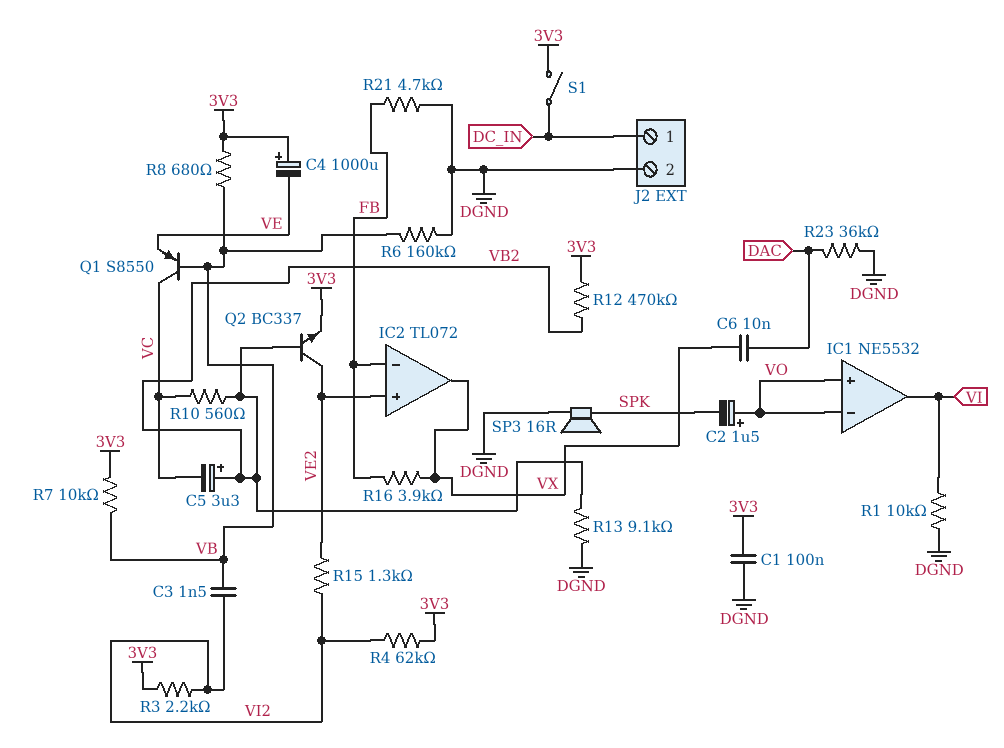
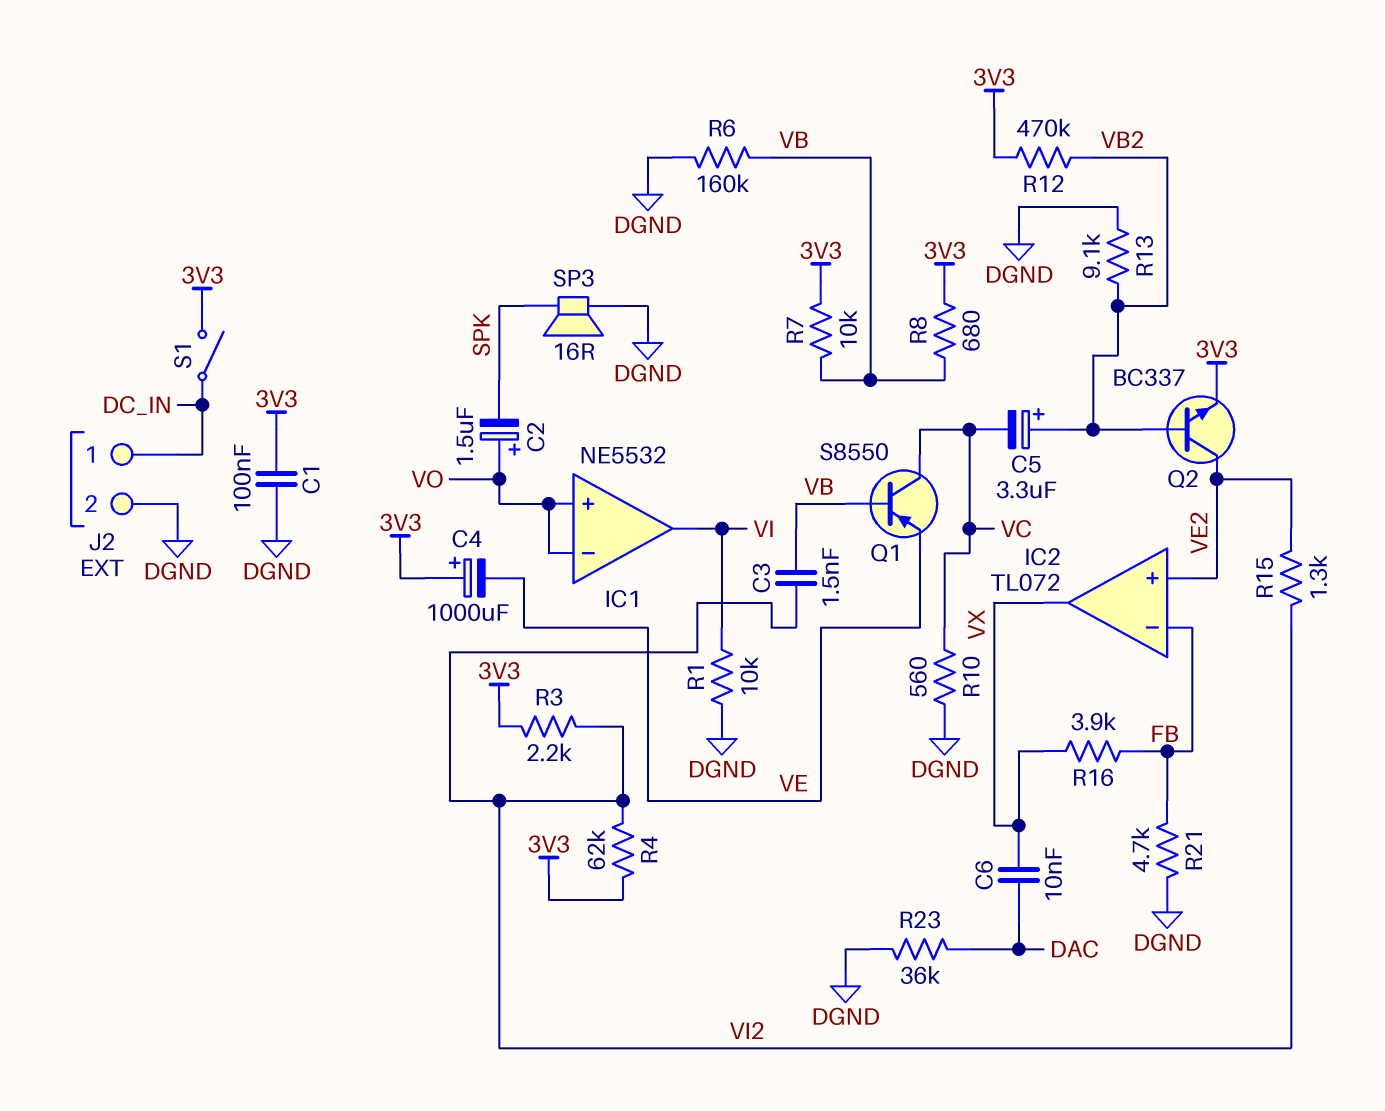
R10: 560 (VB2, VC) -> 560 (DGND, VC)

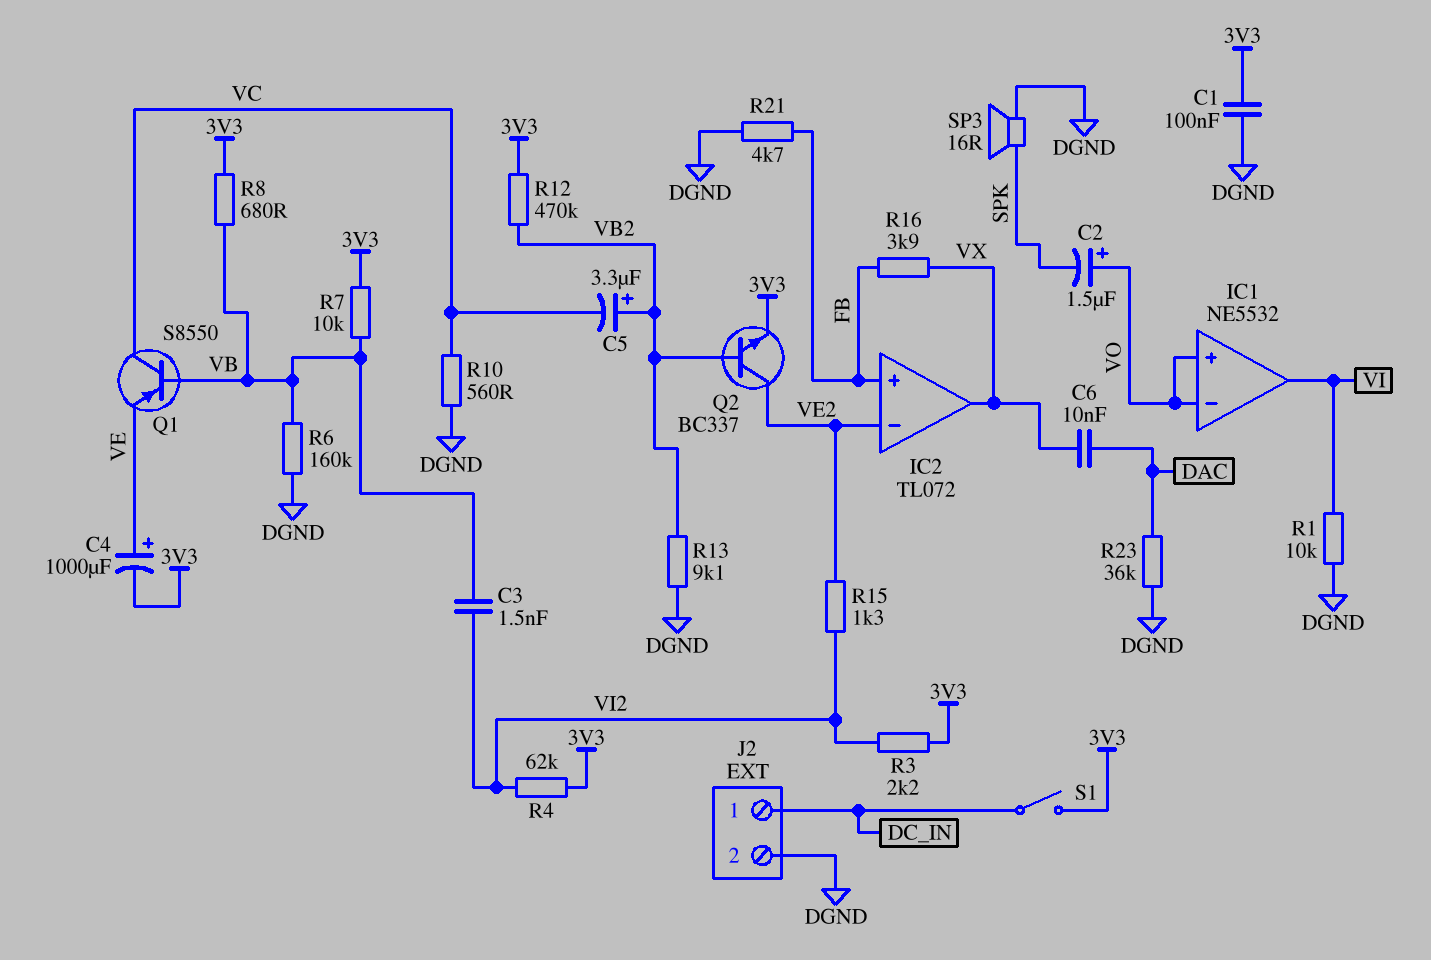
C4: 1000uF (plus 3V3, minus VE) -> 1000uF (plus VE, minus 3V3)
IC2 pin in+: VE2 -> FB
IC2 pin in-: FB -> VE2

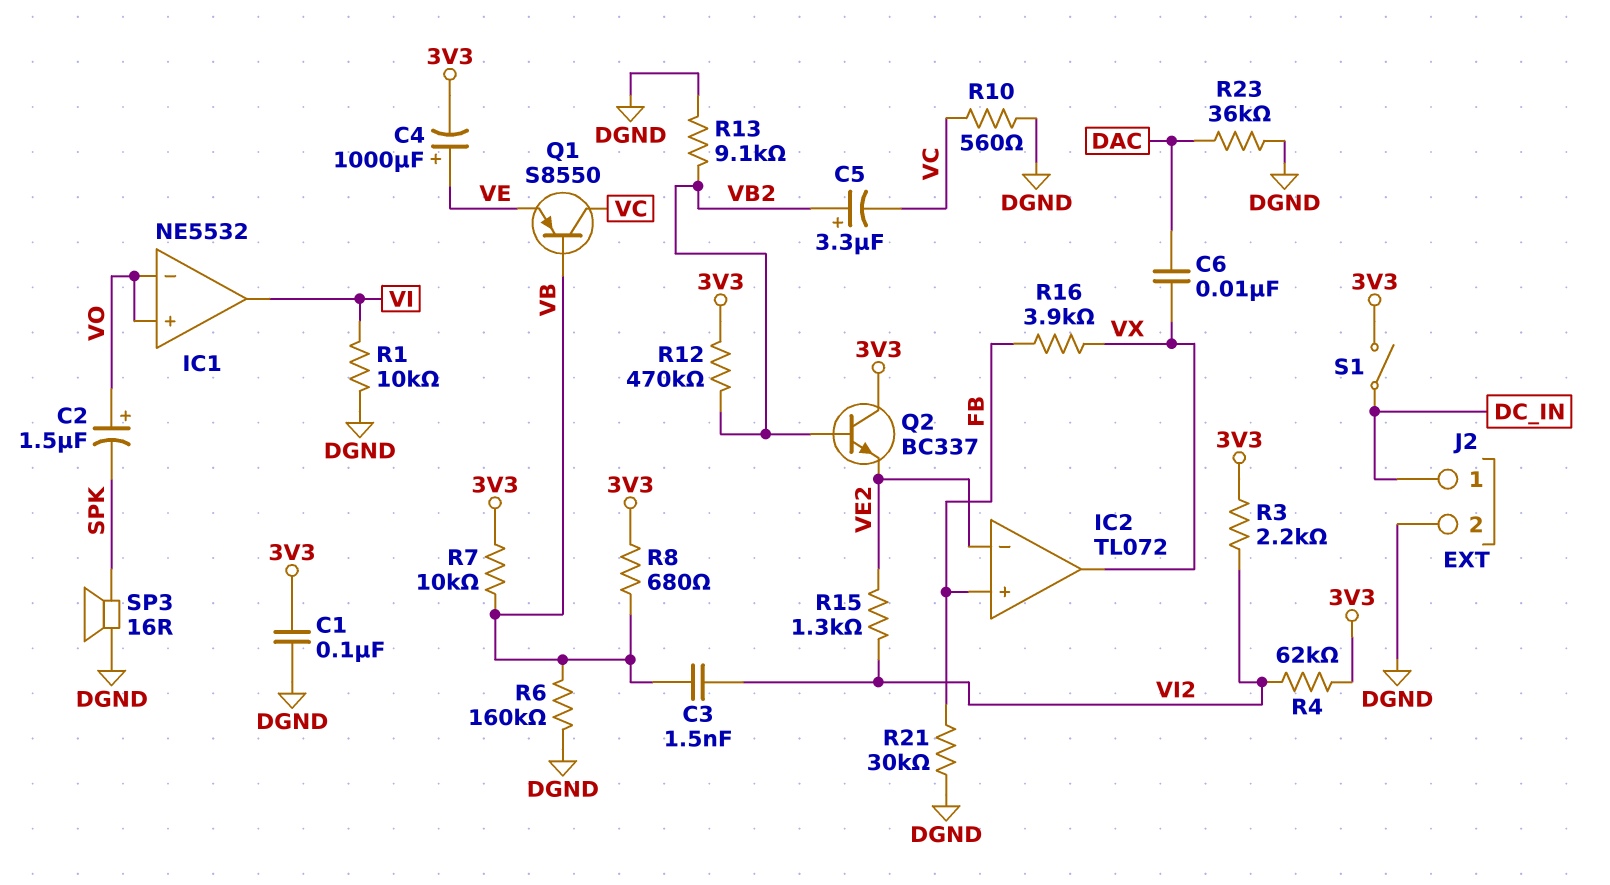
Q2: NPN BC337 (B VB2, C VE2, E 3V3) -> NPN BC337 (B VB2, C 3V3, E VE2)
R21: 4.7k (DGND, FB) -> 30k (DGND, FB)

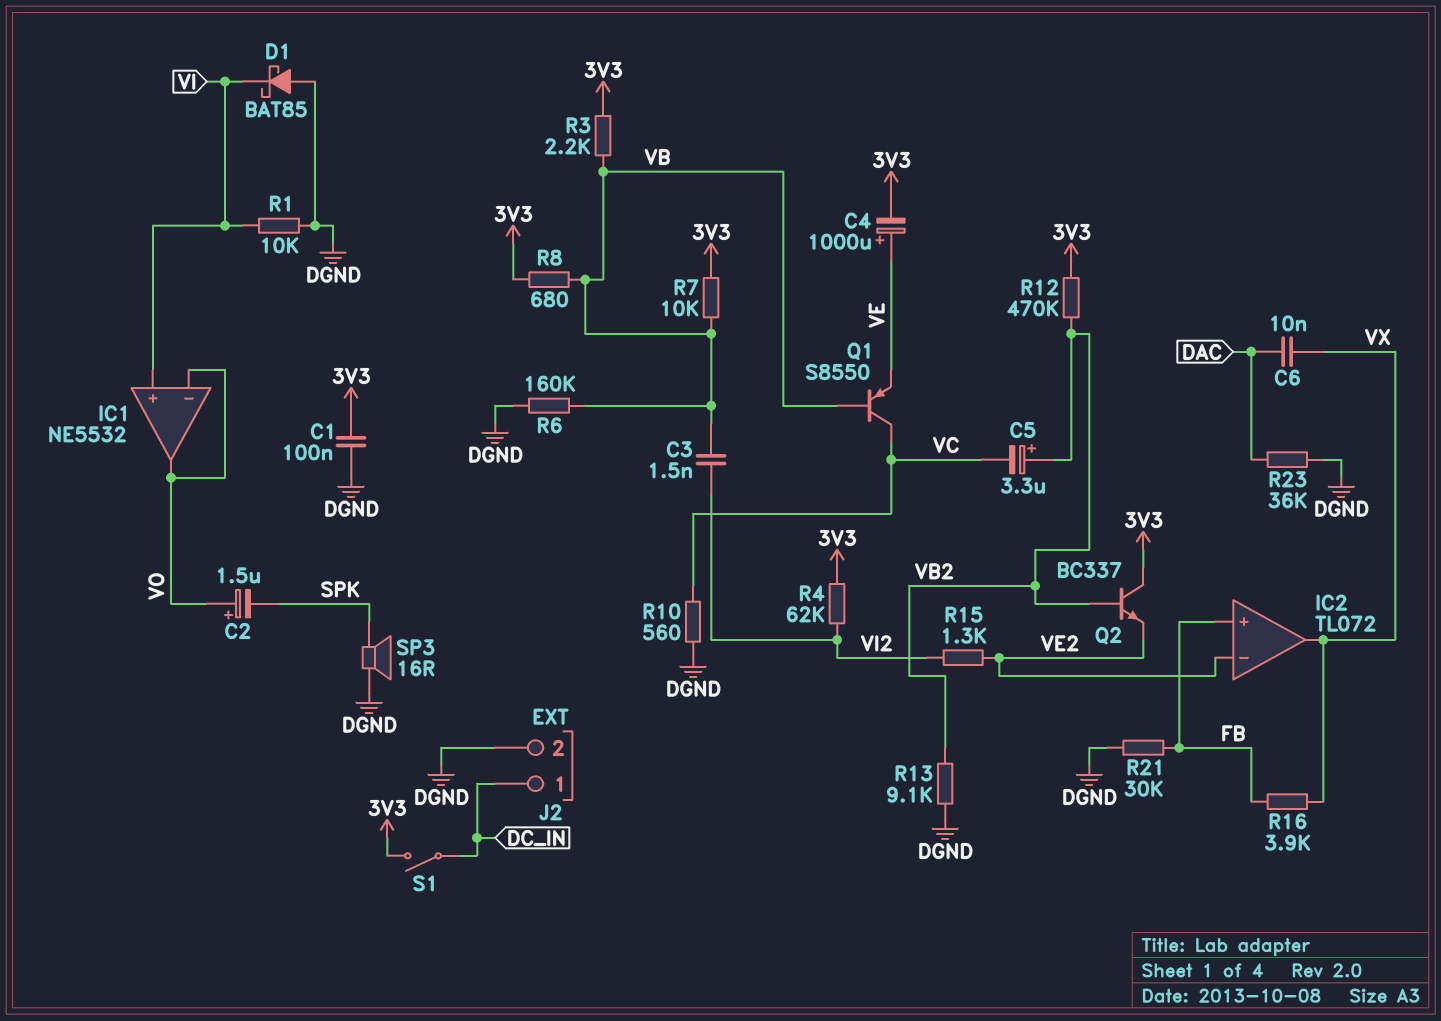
D1: none -> schottky BAT85 (A DGND, K VI)
IC1 pin in+: VO -> VI
IC1 pin out: VI -> VO
R3: 2.2k (3V3, VI2) -> 2.2k (3V3, VB)

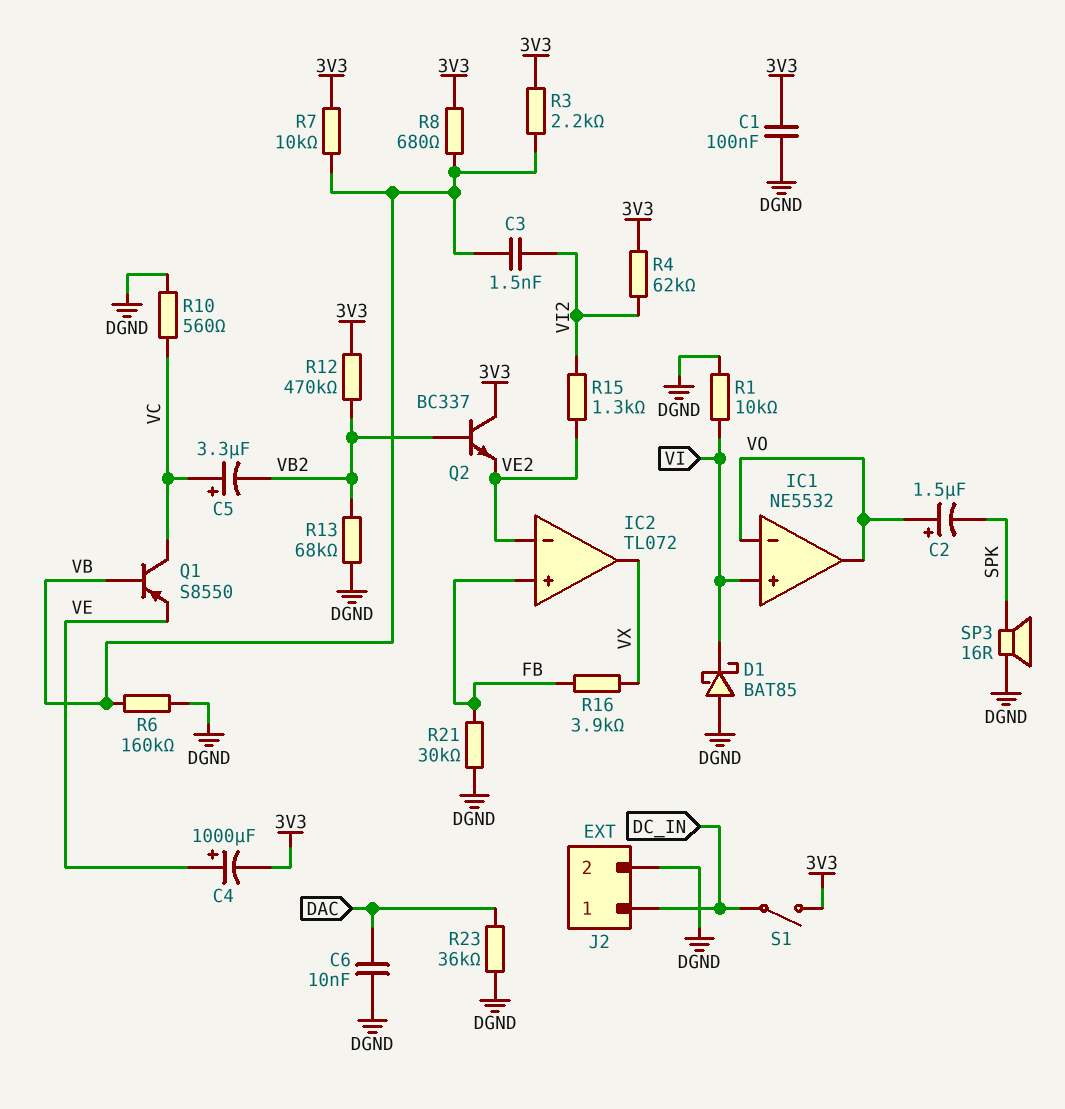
C5: 3.3uF (plus VB2, minus VC) -> 3.3uF (plus VC, minus VB2)
C6: 10nF (DAC, VX) -> 10nF (DAC, DGND)
R13: 9.1k (DGND, VB2) -> 68k (DGND, VB2)

